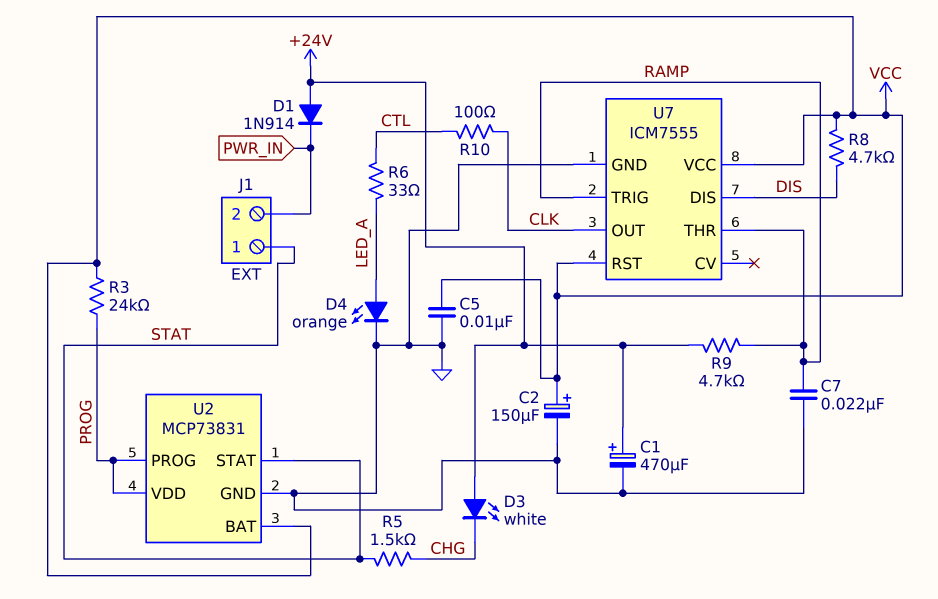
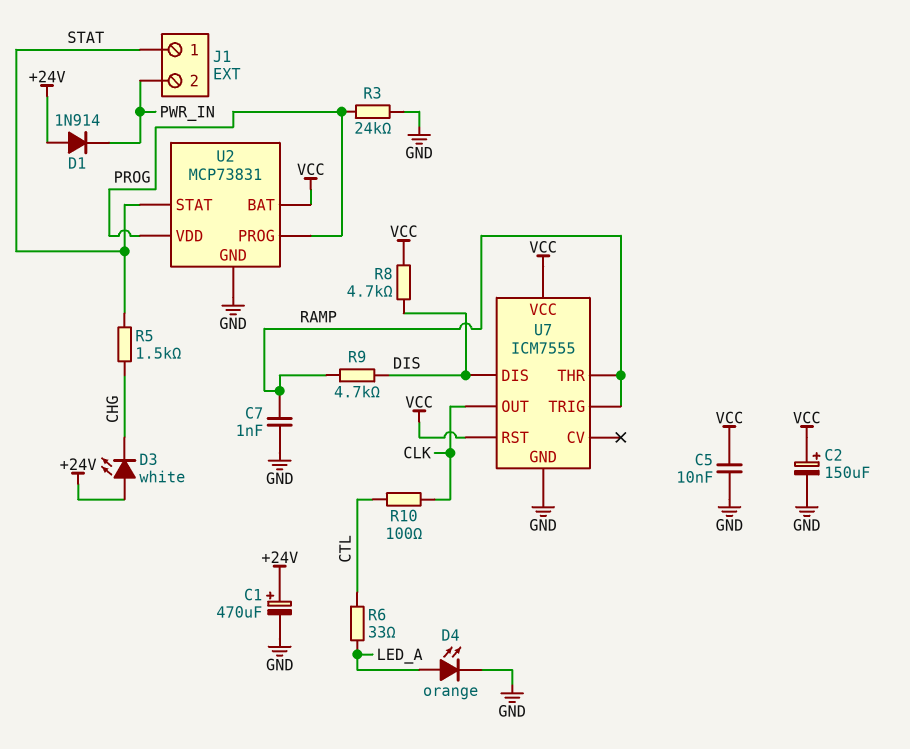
C7: 22nF (GND, RAMP) -> 1nF (GND, RAMP)
R3: 24k (PROG, VCC) -> 24k (GND, PROG)
R9: 4.7k (+24V, RAMP) -> 4.7k (DIS, RAMP)

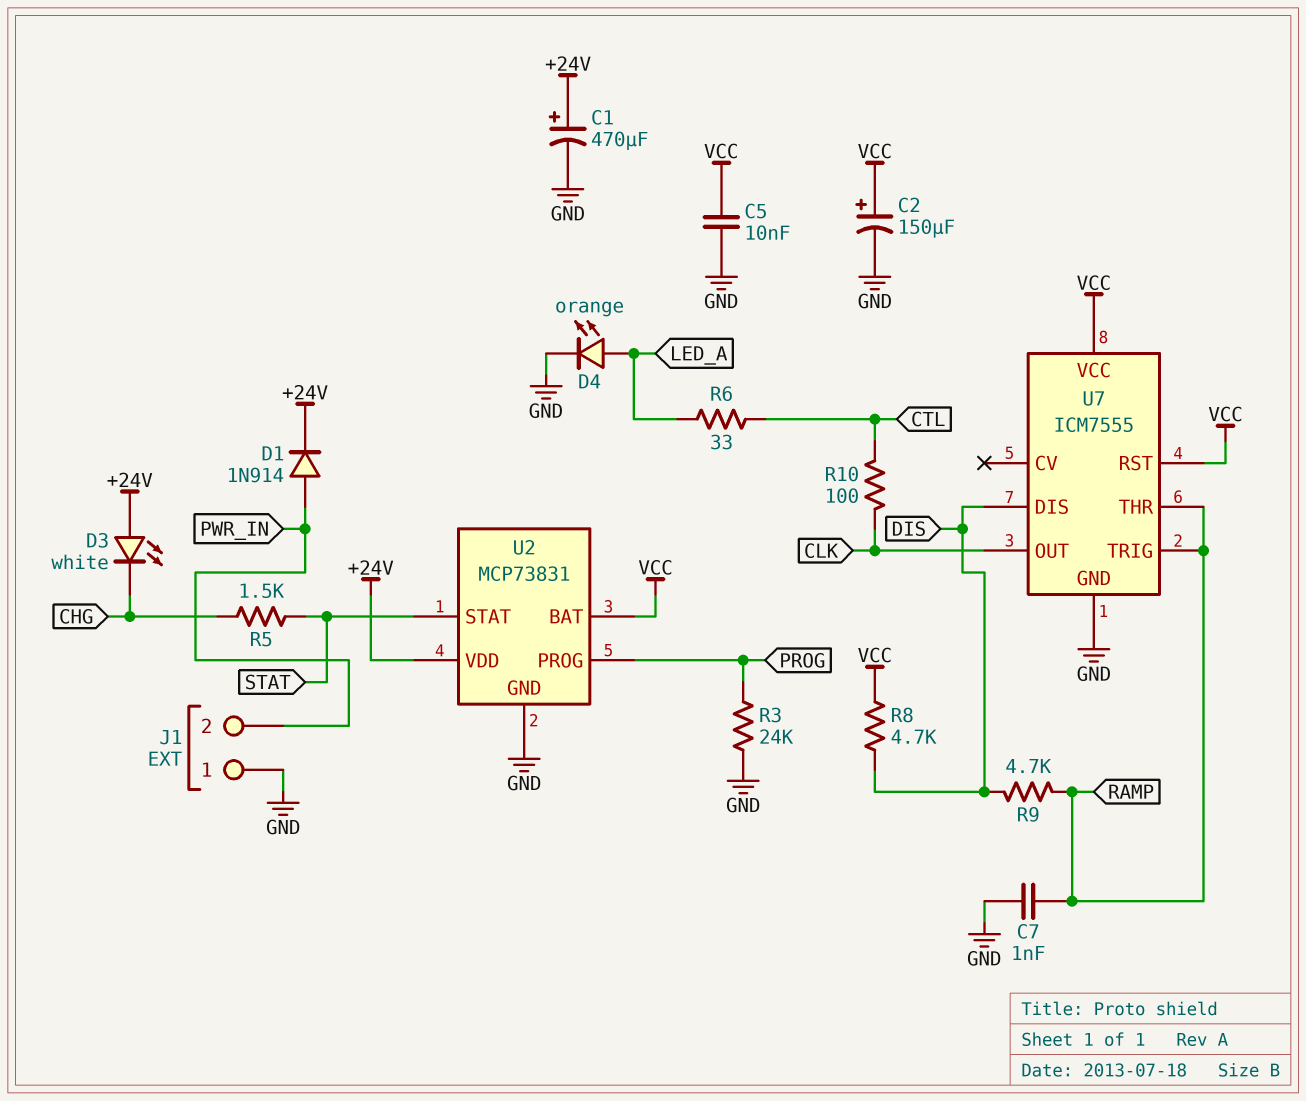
D1: diode 1N914 (A +24V, K PWR_IN) -> diode 1N914 (A PWR_IN, K +24V)
J1 pin 1: STAT -> GND
U2 pin VDD: PROG -> +24V

